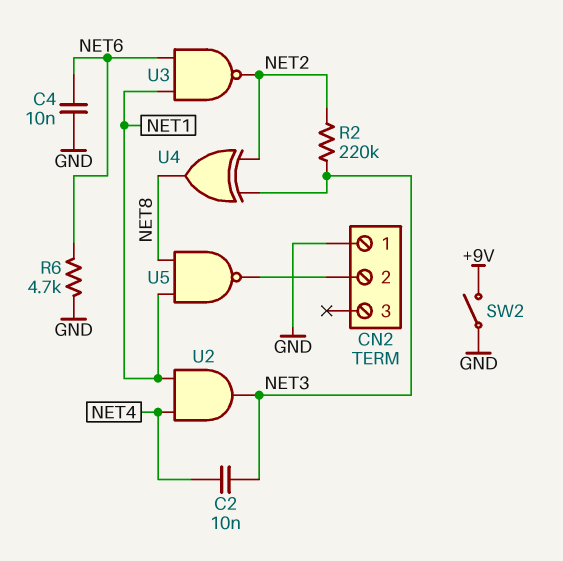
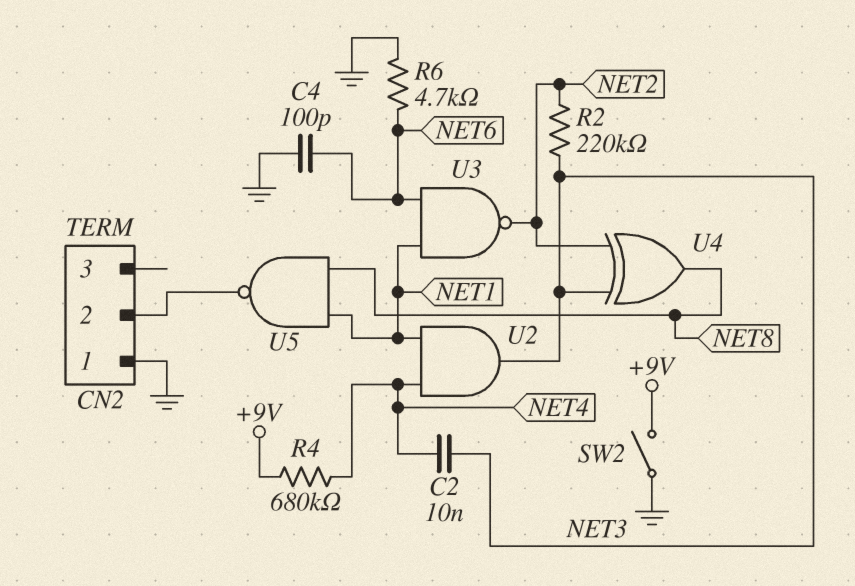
C4: 10nF (GND, NET6) -> 100pF (GND, NET6)
R4: none -> 680k (+9V, NET4)

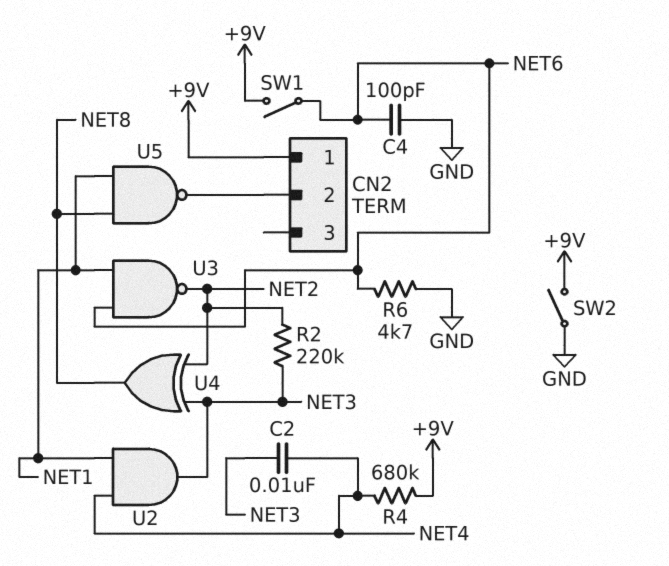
CN2 pin 1: GND -> +9V
SW1: none -> switch (+9V, NET6)

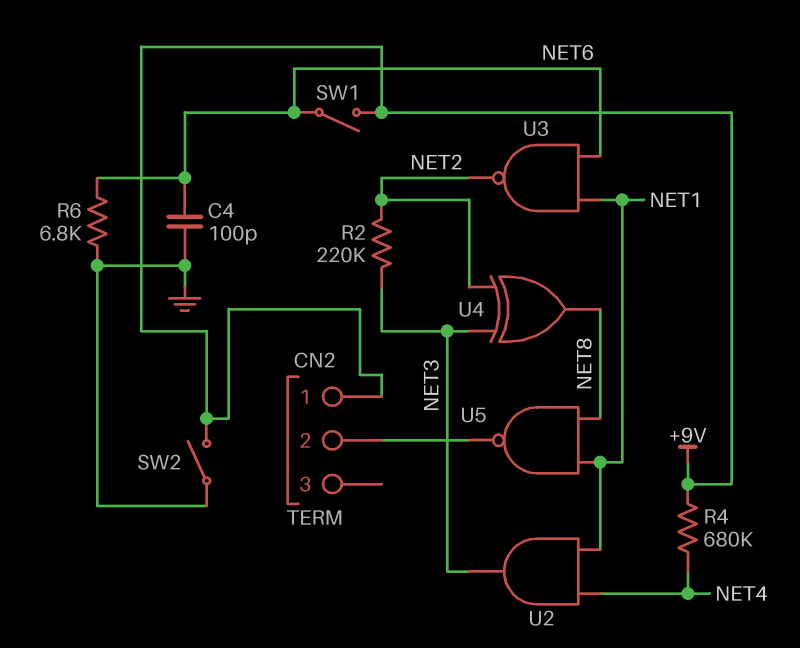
C2: 10nF (NET3, NET4) -> none
R6: 4.7k (GND, NET6) -> 6.8k (GND, NET6)

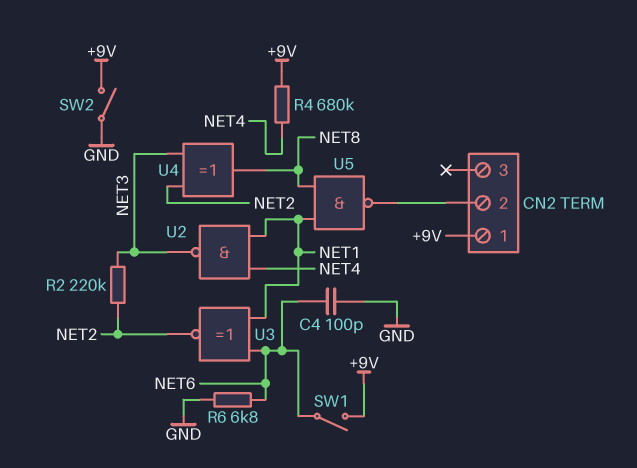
U2: AND (in NET1, in NET4, out NET3) -> NAND (in NET1, in NET4, out NET3)
U3: NAND (in NET1, in NET6, out NET2) -> XNOR (in NET1, in NET6, out NET2)

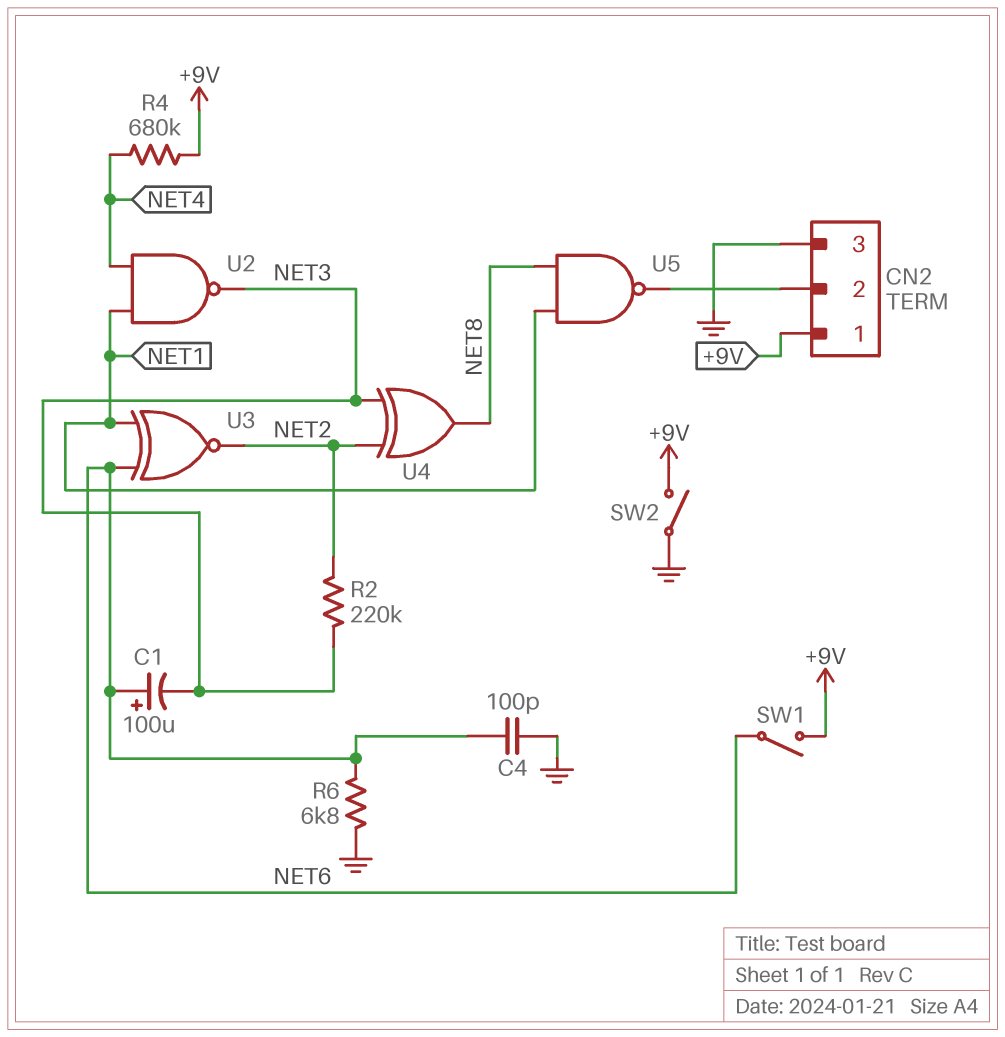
C1: none -> 100uF (plus NET6, minus NET3)
CN2 pin 3: none -> GND

